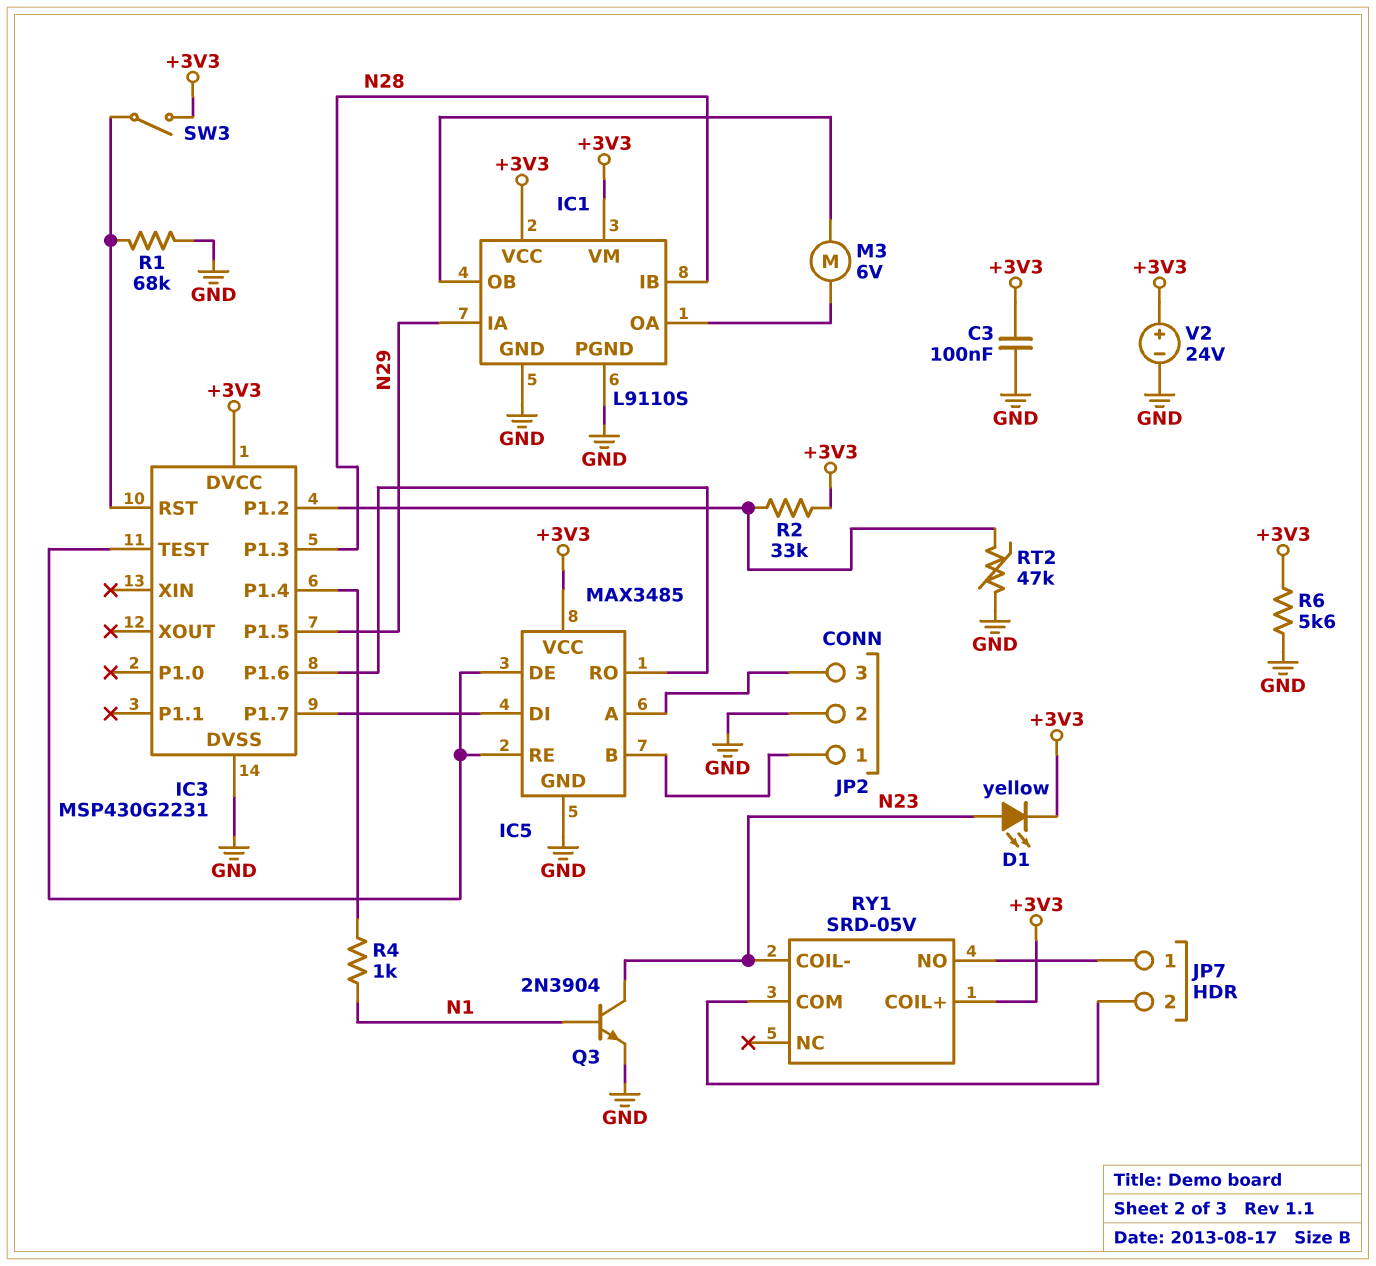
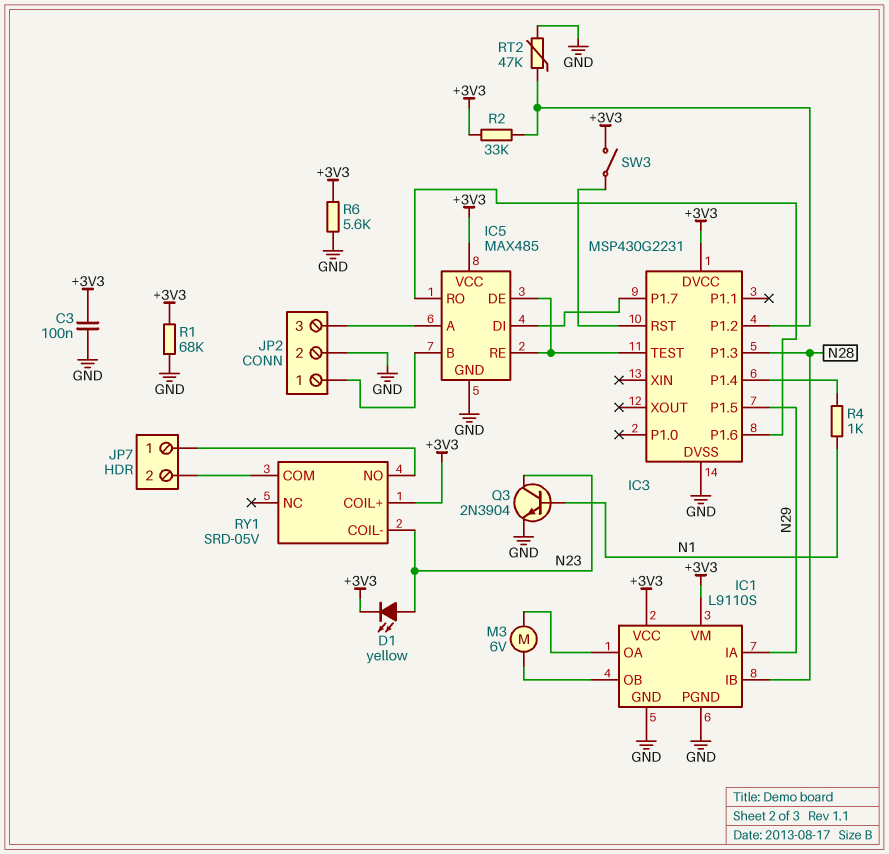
IC5: MAX3485 -> MAX485
R1: 68k (GND, IC3/RST) -> 68k (+3V3, GND)
V2: 24V (plus +3V3, minus GND) -> none

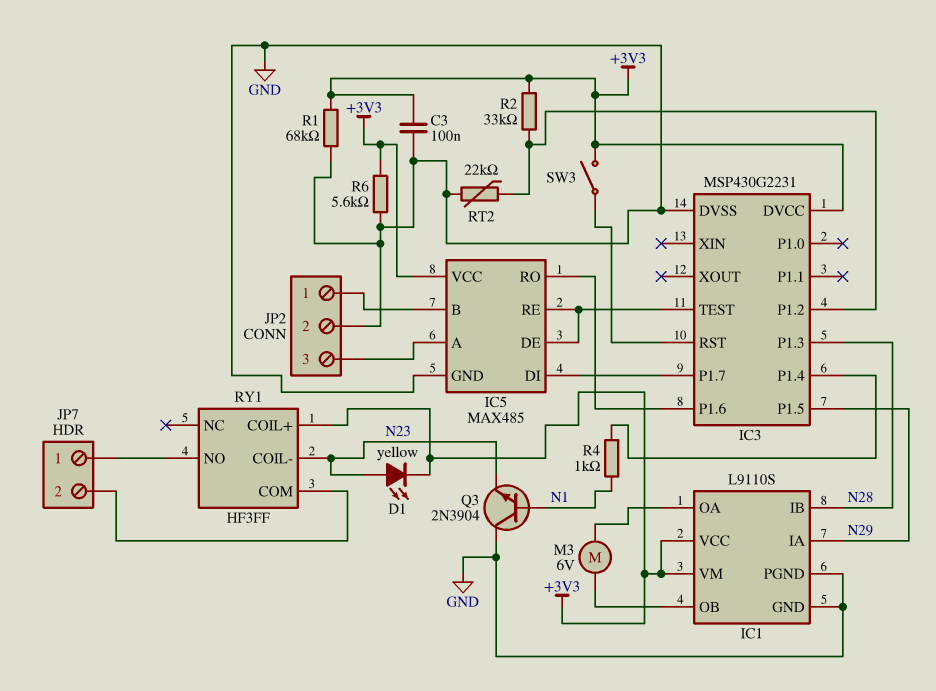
Q3: NPN 2N3904 (B N1, C N23, E GND) -> NPN 2N3904 (B N1, C GND, E N23)
RT2: 47k (GND, IC3/P1.2) -> 22k (GND, IC3/P1.2)
RY1: SRD-05V -> HF3FF

